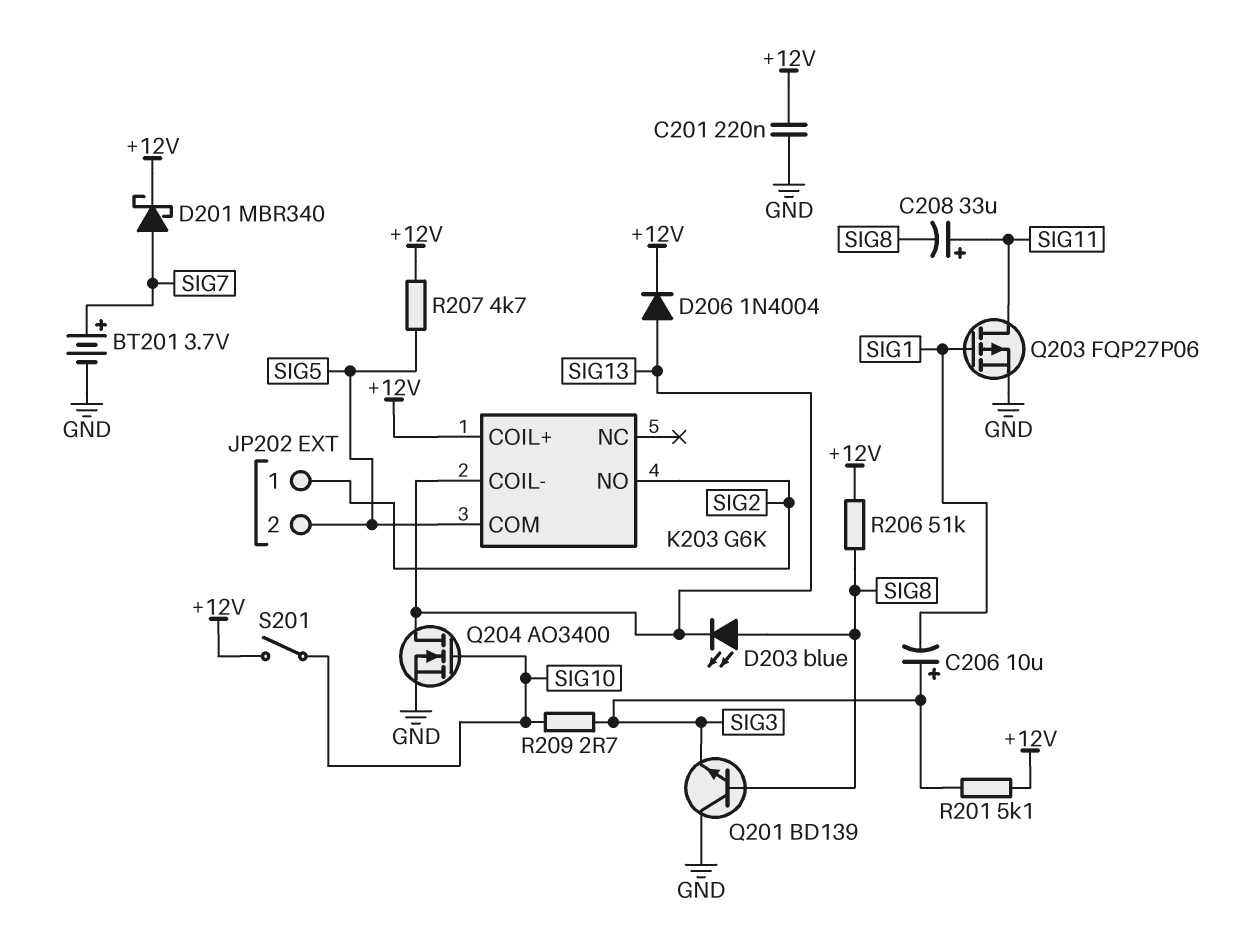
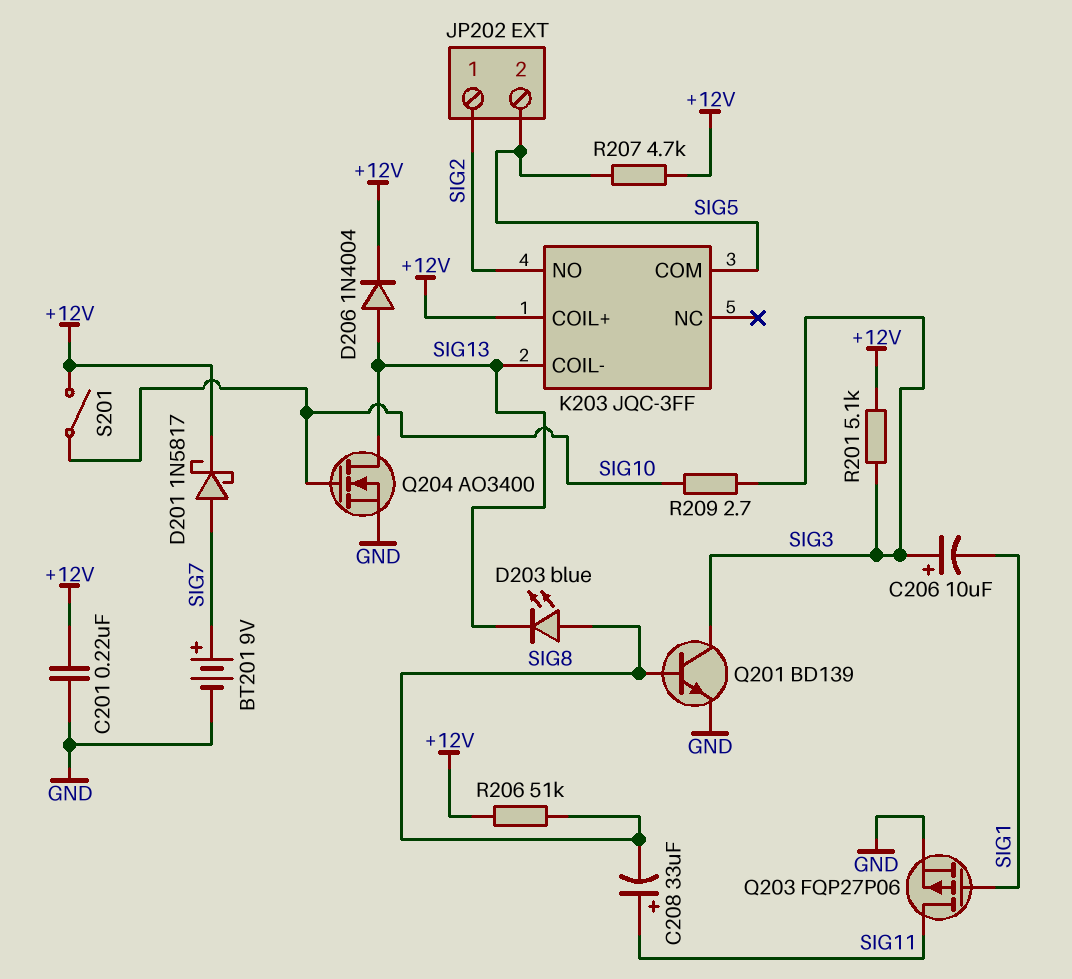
BT201: 3.7V (plus SIG7, minus GND) -> 9V (plus SIG7, minus GND)
D201: schottky MBR340 (A SIG7, K +12V) -> schottky 1N5817 (A SIG7, K +12V)
K203: G6K -> JQC-3FF
Q201: NPN BD139 (B SIG8, C GND, E SIG3) -> NPN BD139 (B SIG8, C SIG3, E GND)

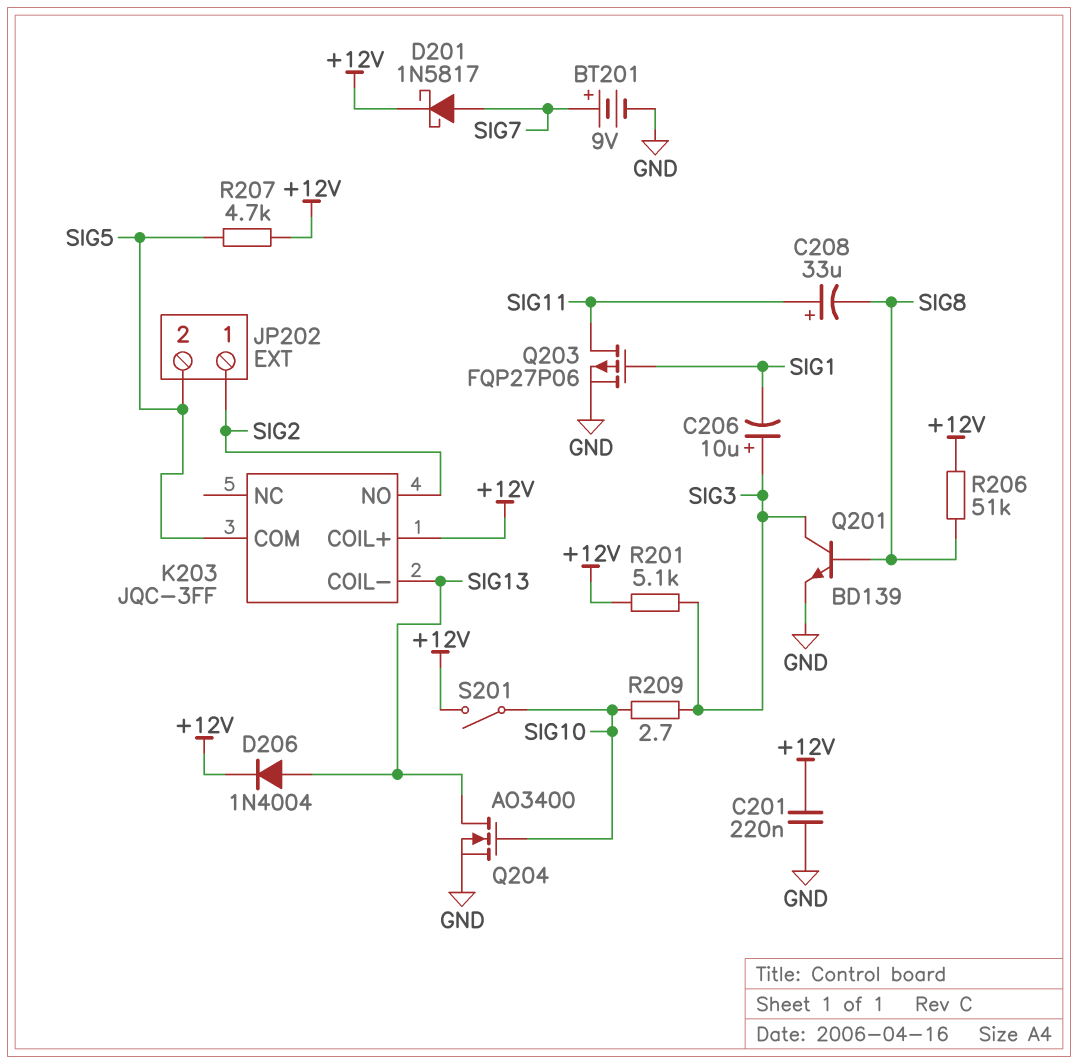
D203: LED blue (A SIG8, K SIG13) -> none

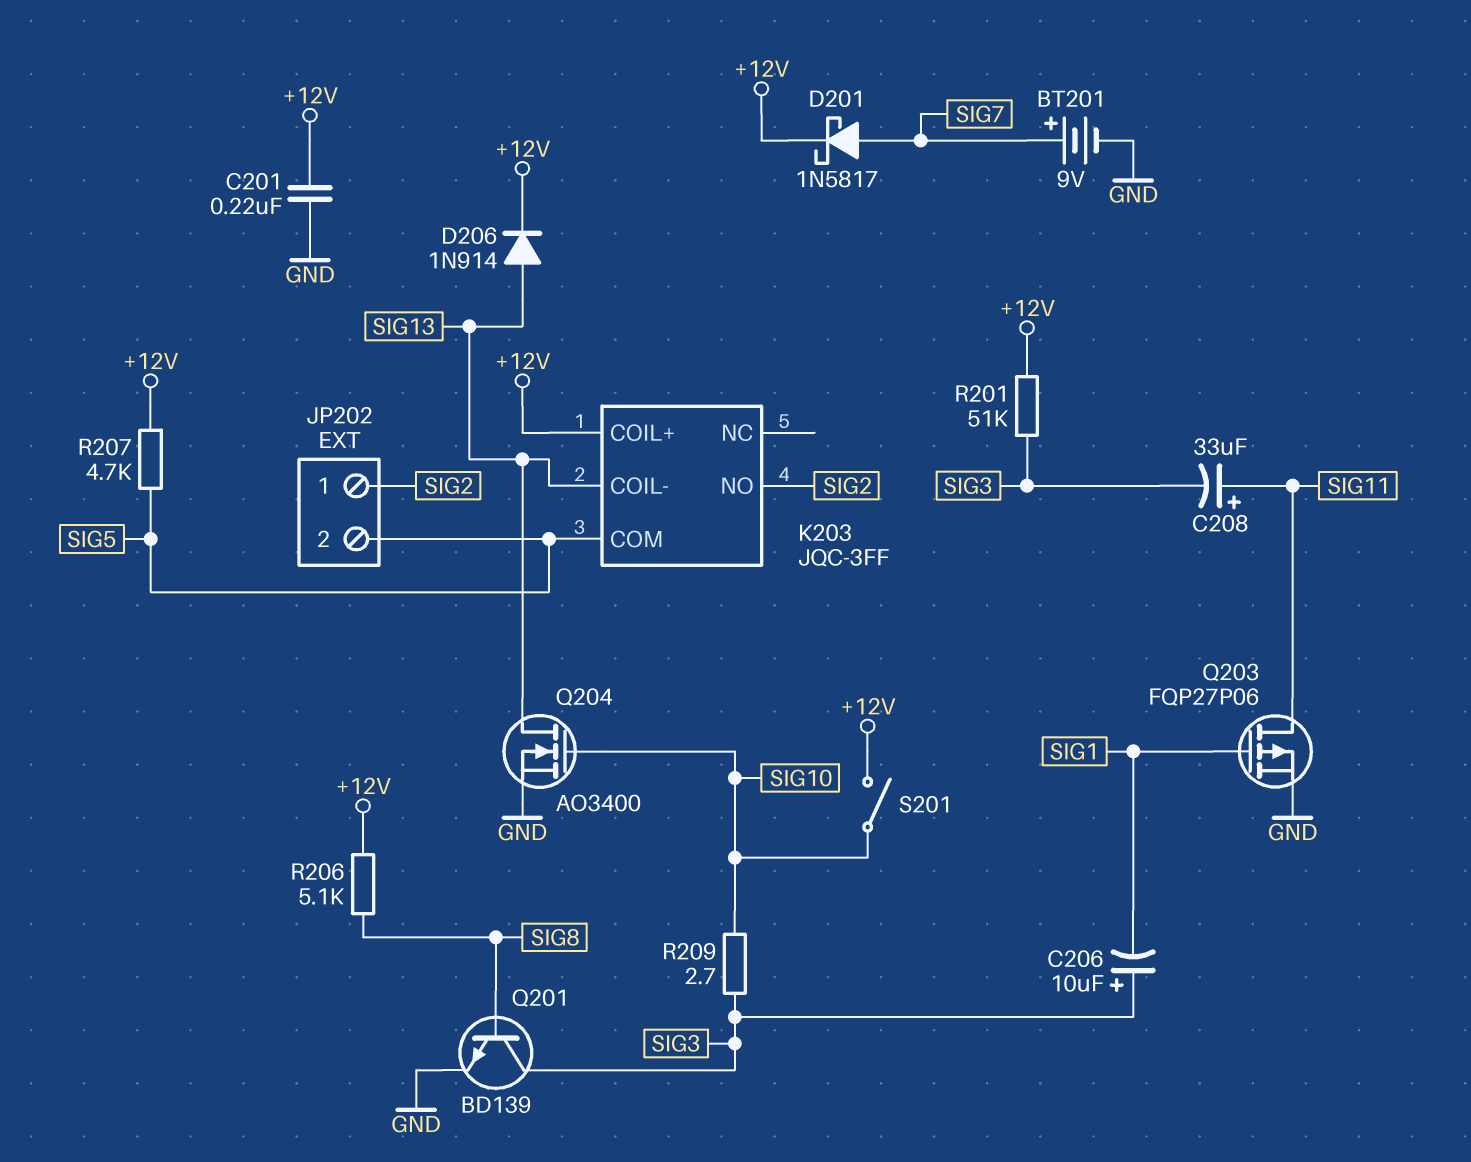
C208: 33uF (plus SIG11, minus SIG8) -> 33uF (plus SIG11, minus SIG3)
D206: diode 1N4004 (A SIG13, K +12V) -> diode 1N914 (A SIG13, K +12V)
R201: 5.1k (+12V, SIG3) -> 51k (+12V, SIG3)
R206: 51k (+12V, SIG8) -> 5.1k (+12V, SIG8)

